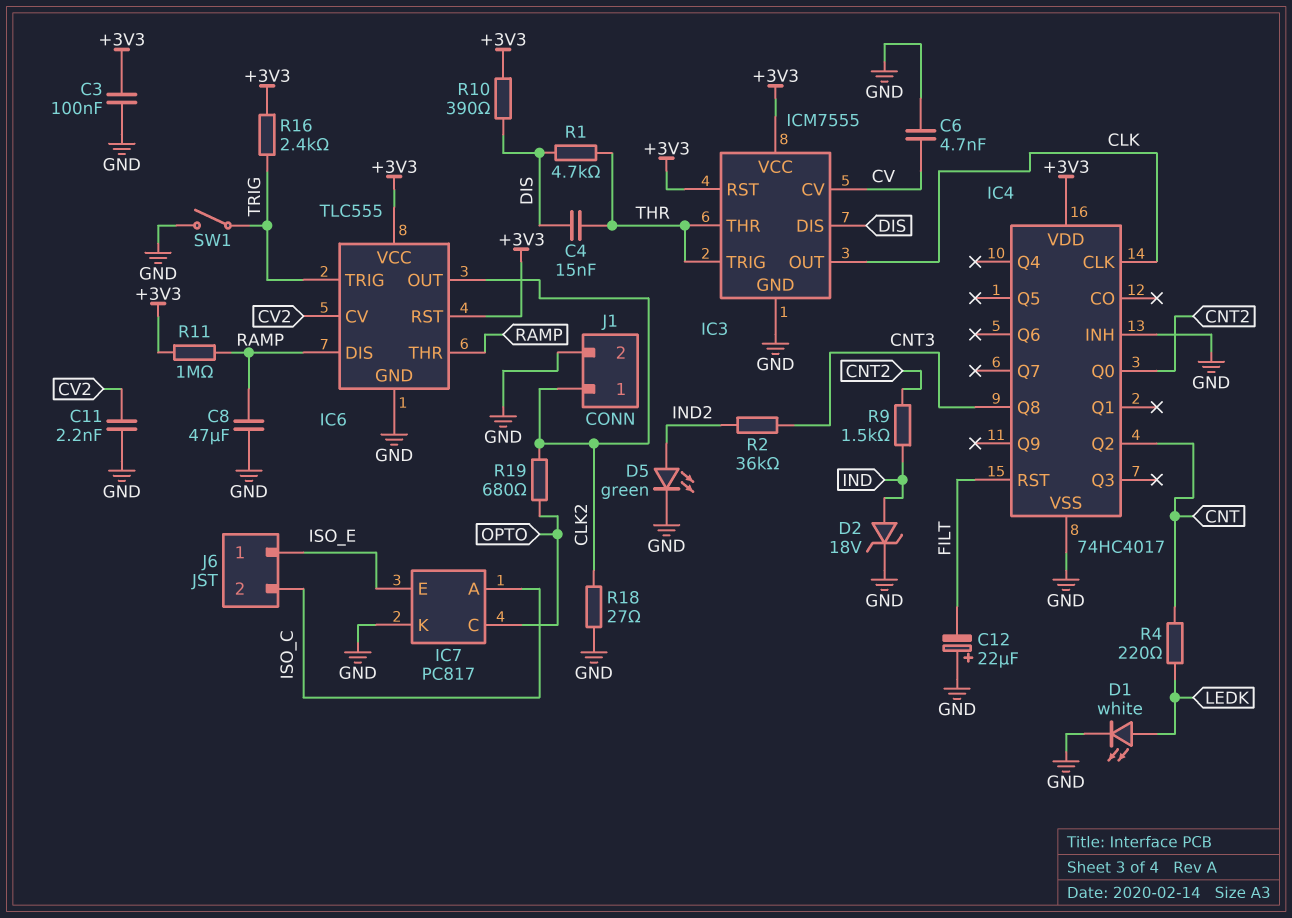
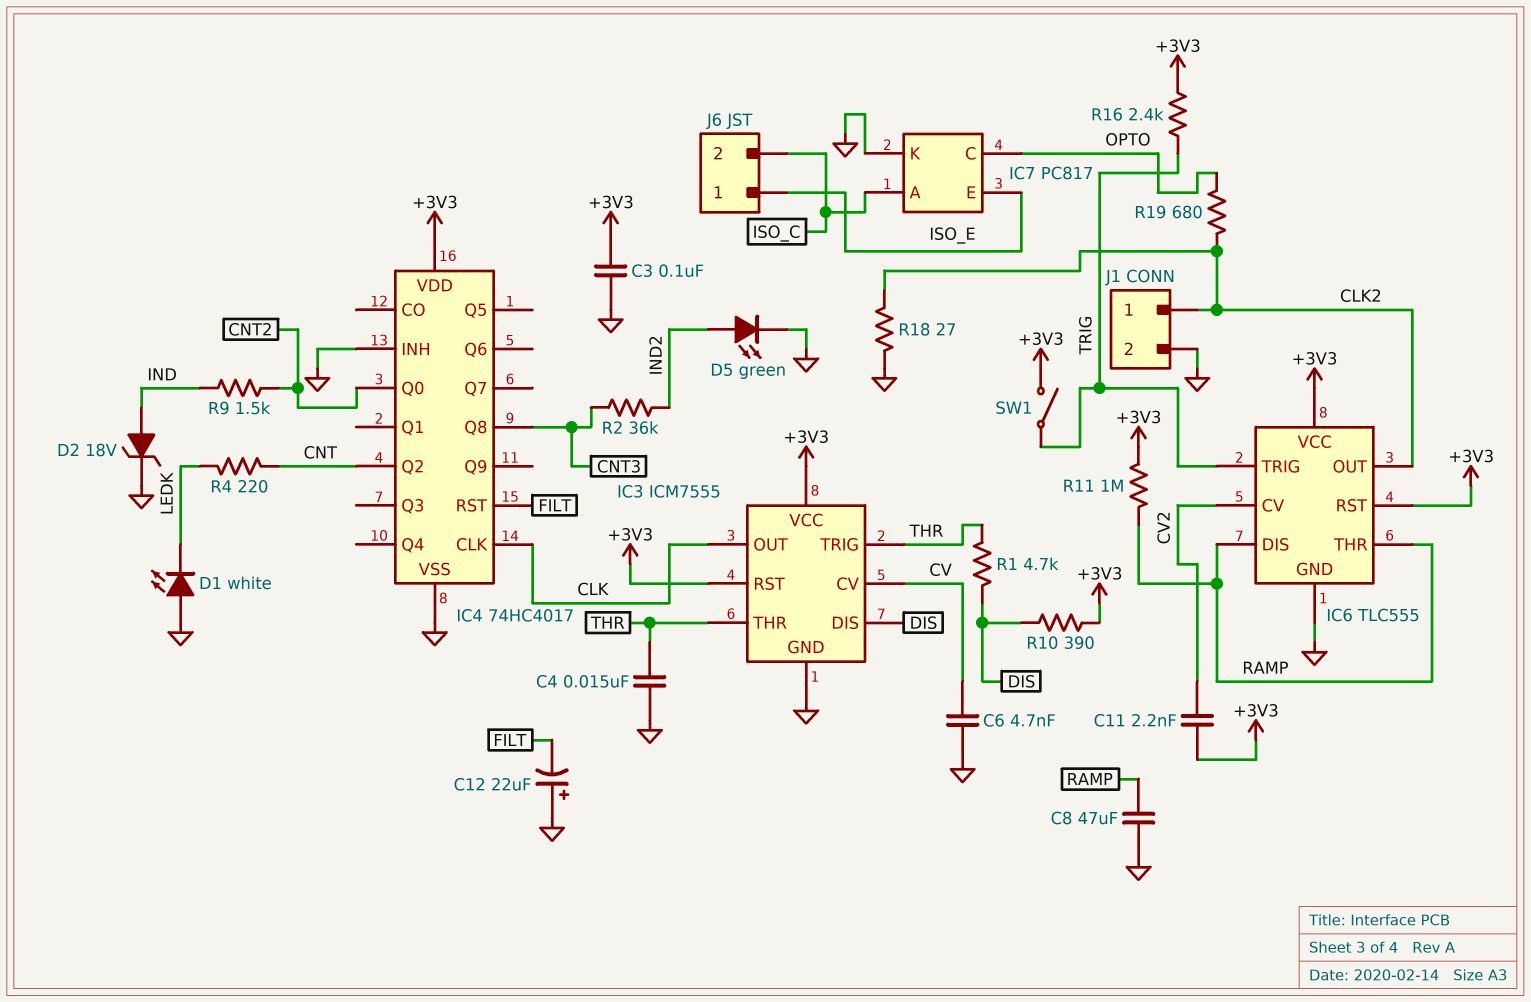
C4: 15nF (DIS, THR) -> 15nF (GND, THR)
C11: 2.2nF (CV2, GND) -> 2.2nF (+3V3, CV2)
D1: LED white (A LEDK, K GND) -> LED white (A GND, K LEDK)
SW1: switch (GND, TRIG) -> switch (+3V3, TRIG)

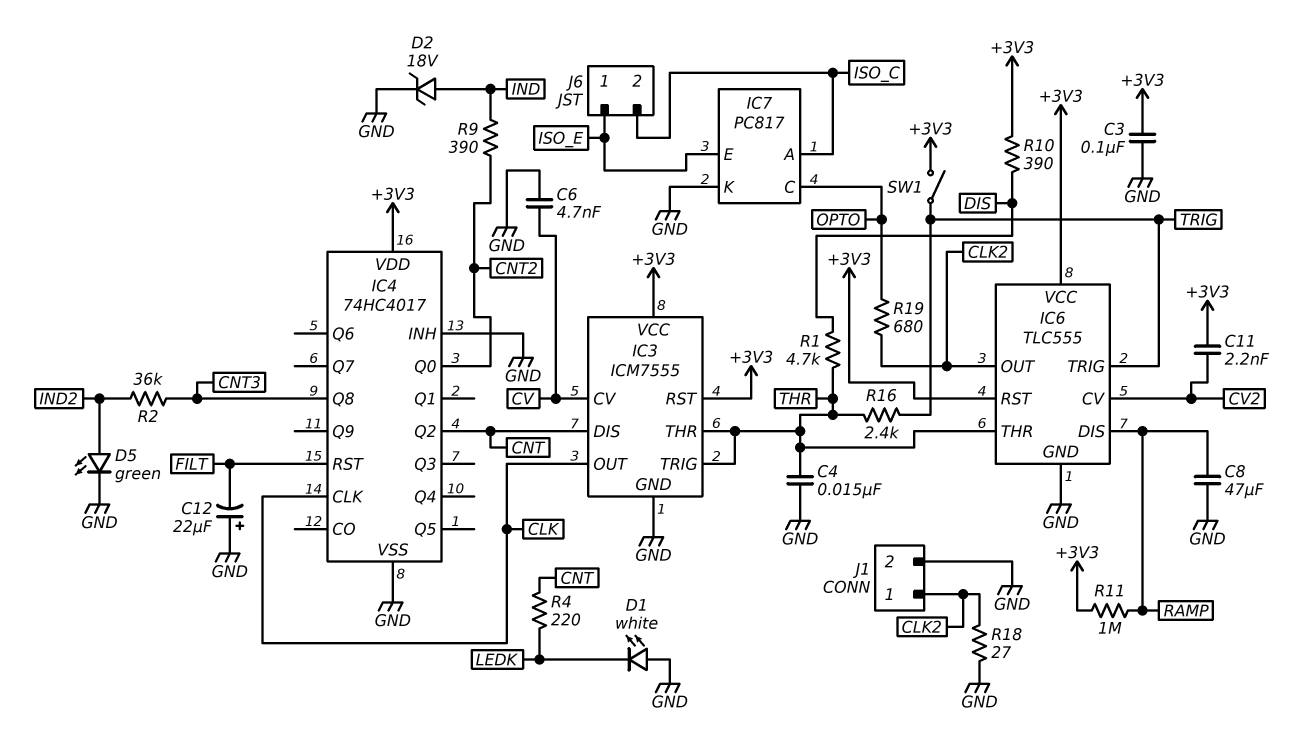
IC3 pin DIS: DIS -> CNT
IC6 pin THR: RAMP -> THR
R9: 1.5k (CNT2, IND) -> 390 (CNT2, IND)
R16: 2.4k (+3V3, TRIG) -> 2.4k (THR, TRIG)

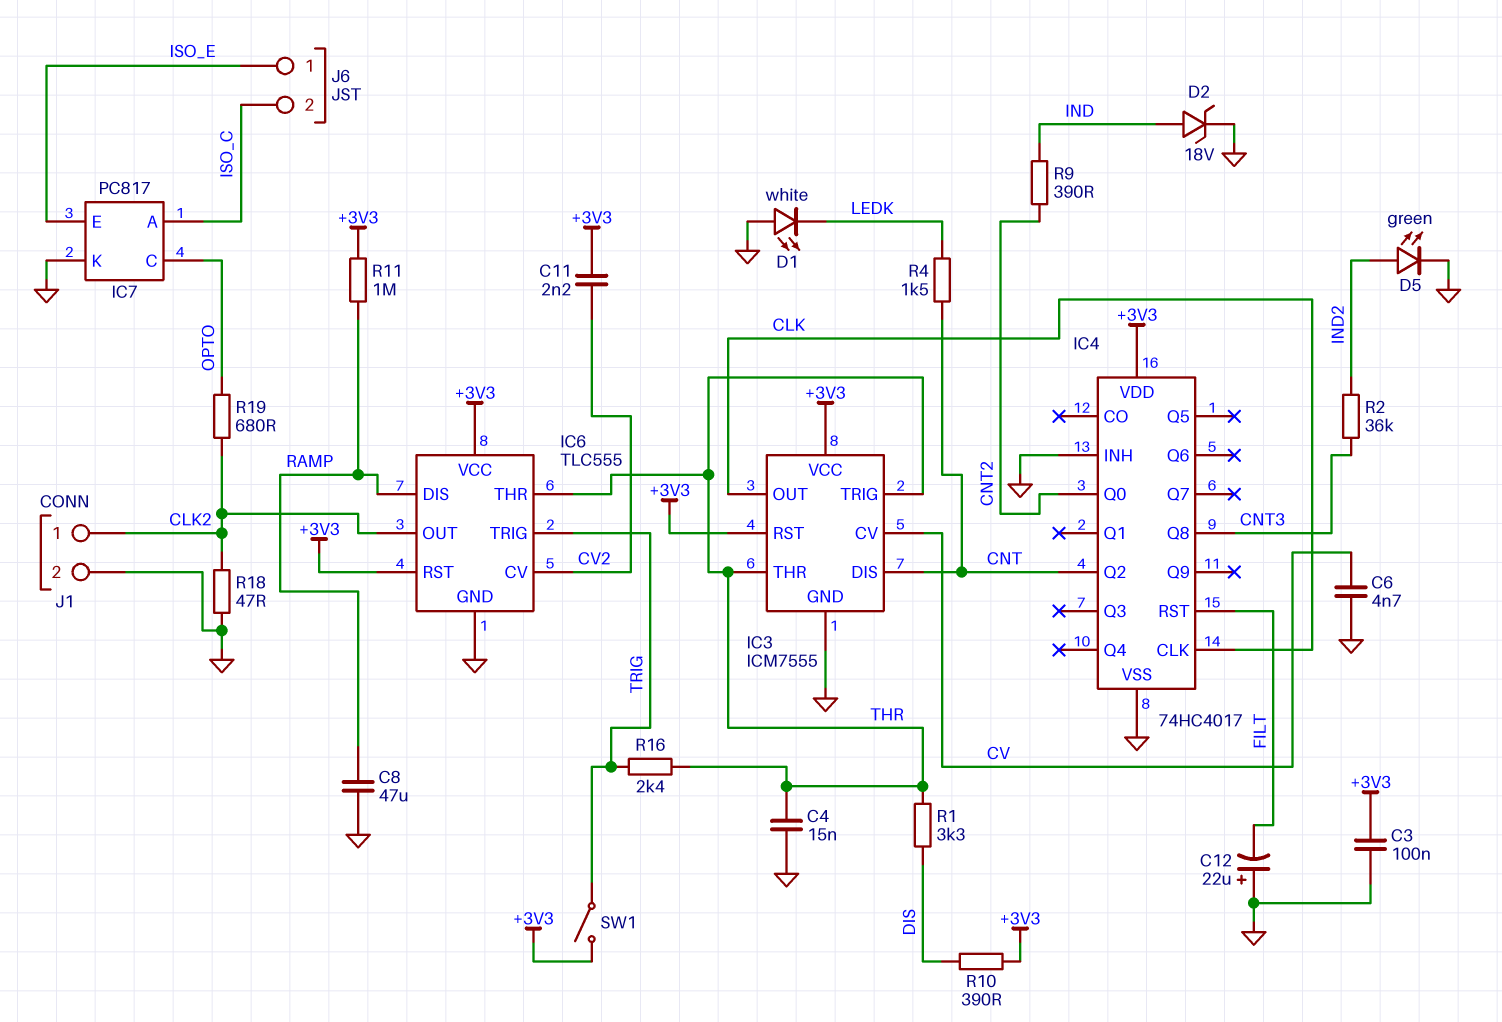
R1: 4.7k (DIS, THR) -> 3.3k (DIS, THR)
R4: 220 (CNT, LEDK) -> 1.5k (CNT, LEDK)
R18: 27 (CLK2, GND) -> 47 (CLK2, GND)

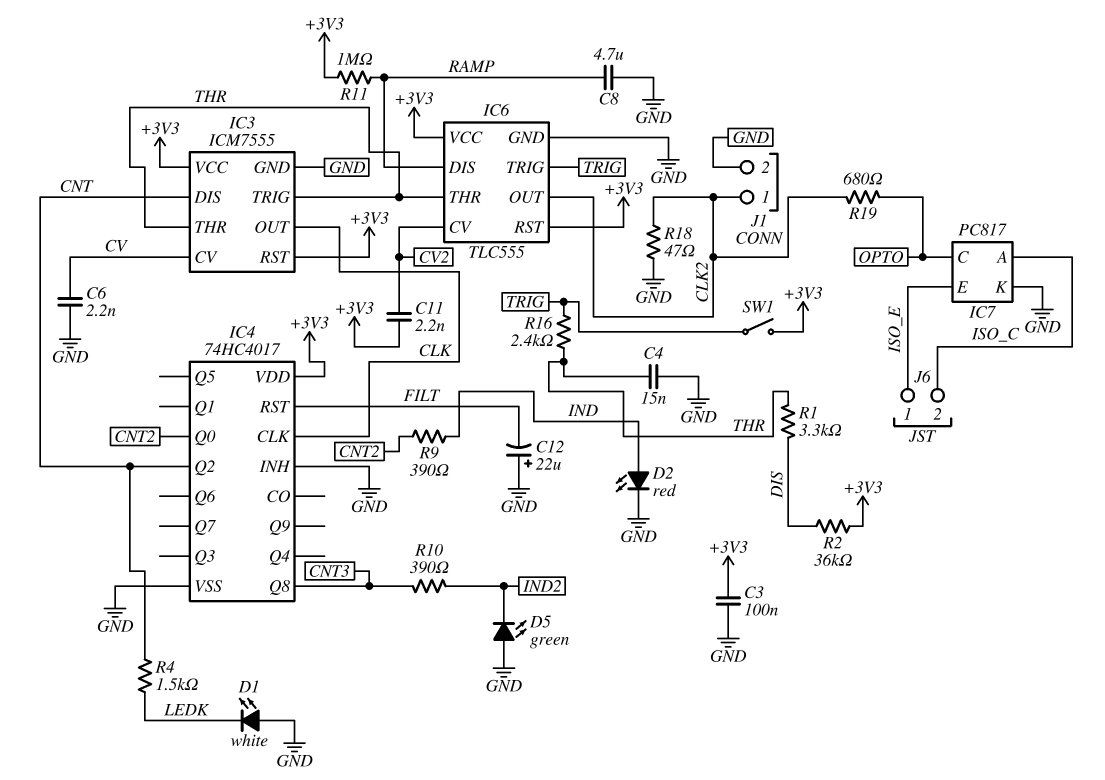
C6: 4.7nF (CV, GND) -> 2.2nF (CV, GND)
C8: 47uF (GND, RAMP) -> 4.7uF (GND, RAMP)
D2: zener 18V (A IND, K GND) -> LED red (A IND, K GND)
D5: LED green (A IND2, K GND) -> LED green (A GND, K IND2)
R2: 36k (CNT3, IND2) -> 36k (+3V3, DIS)
R10: 390 (+3V3, DIS) -> 390 (CNT3, IND2)

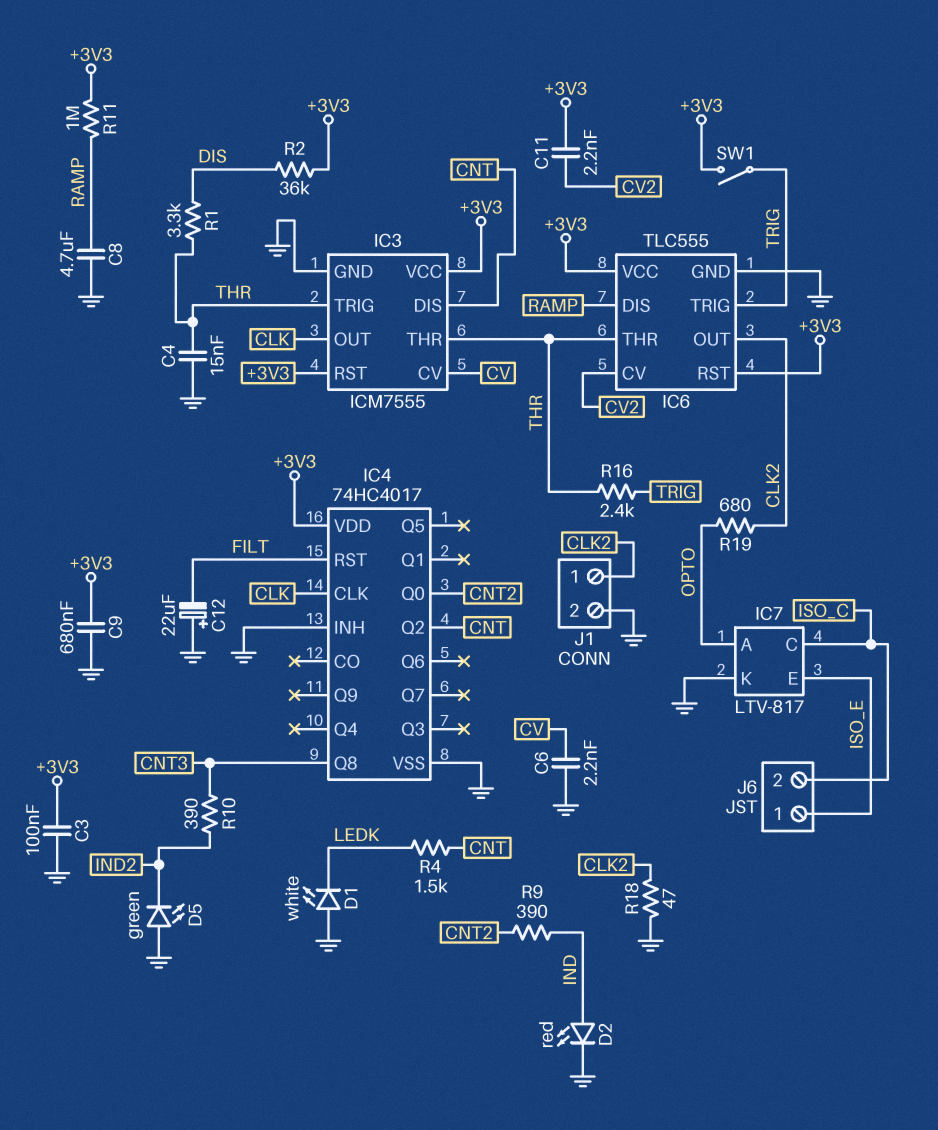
C9: none -> 680nF (+3V3, GND)
IC7: PC817 -> LTV-817
IC7 pin A: ISO_C -> OPTO
IC7 pin C: OPTO -> ISO_C

